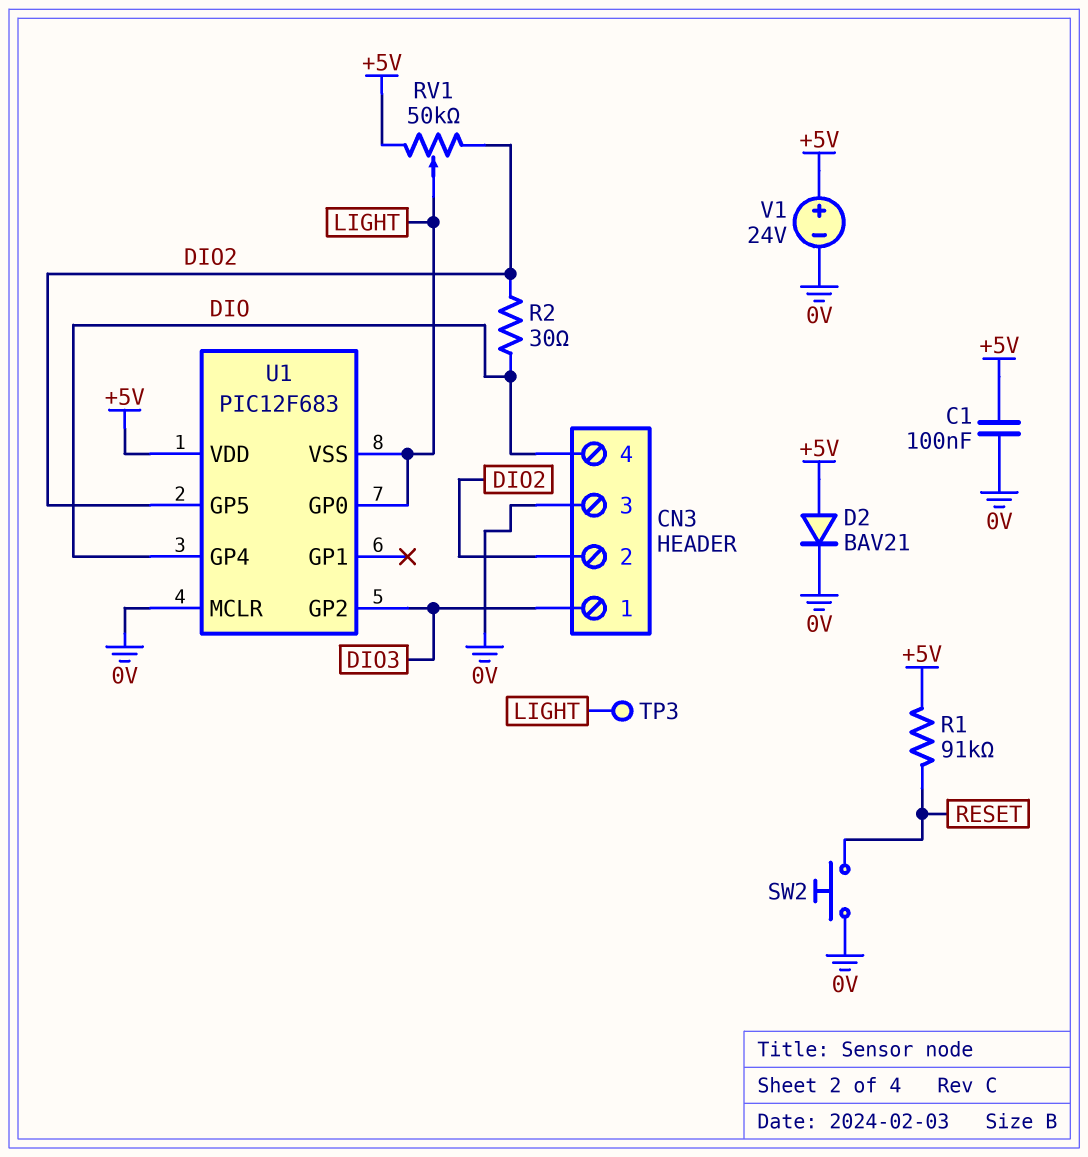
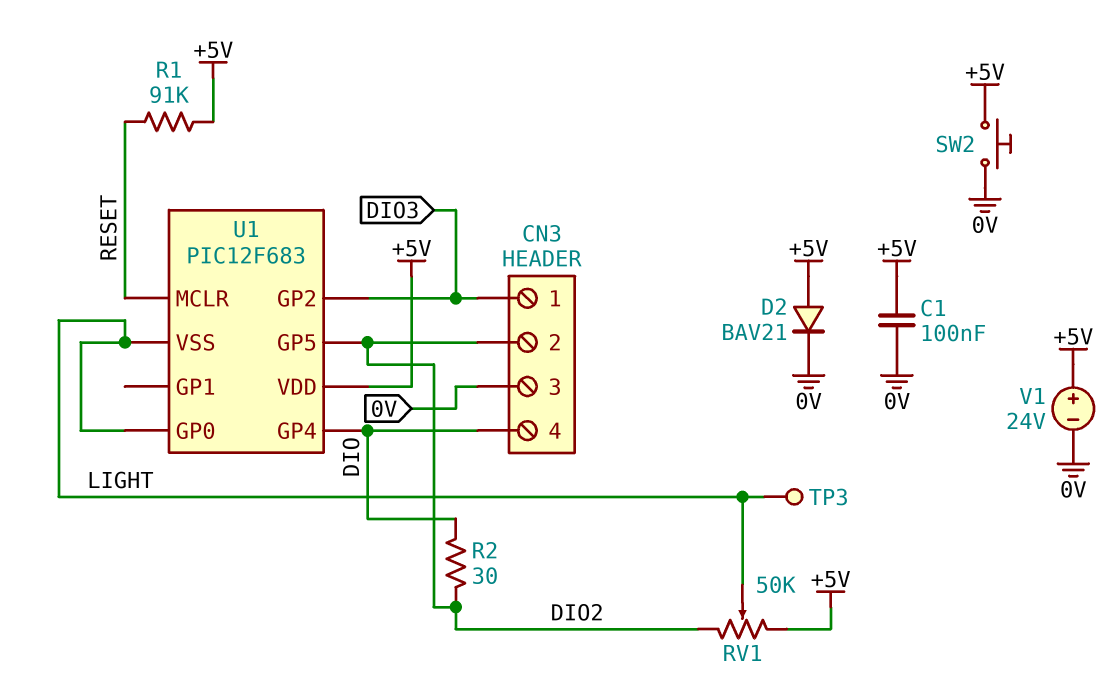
SW2: button (0V, RESET) -> button (+5V, 0V)
U1 pin MCLR: 0V -> RESET

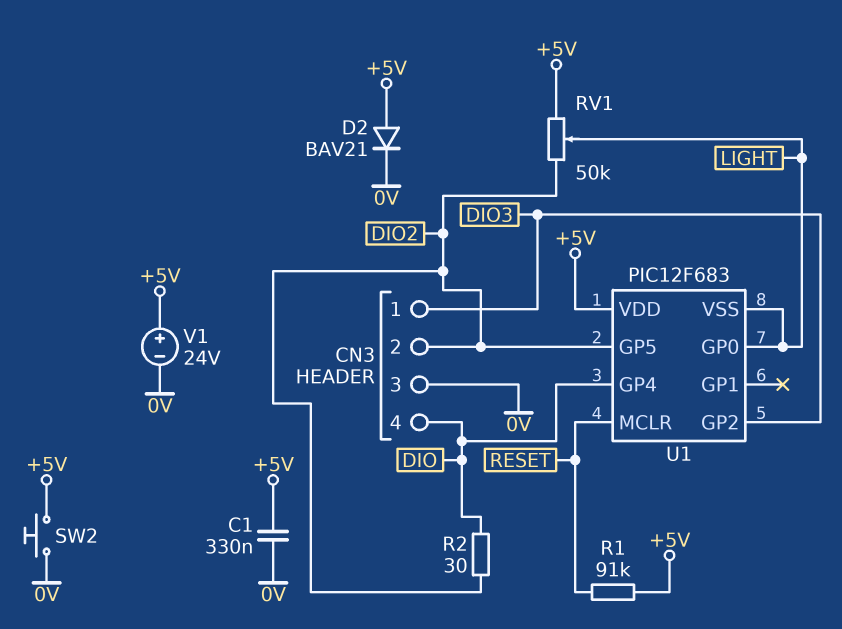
C1: 100nF (+5V, 0V) -> 330nF (+5V, 0V)
TP3: test point (LIGHT) -> none

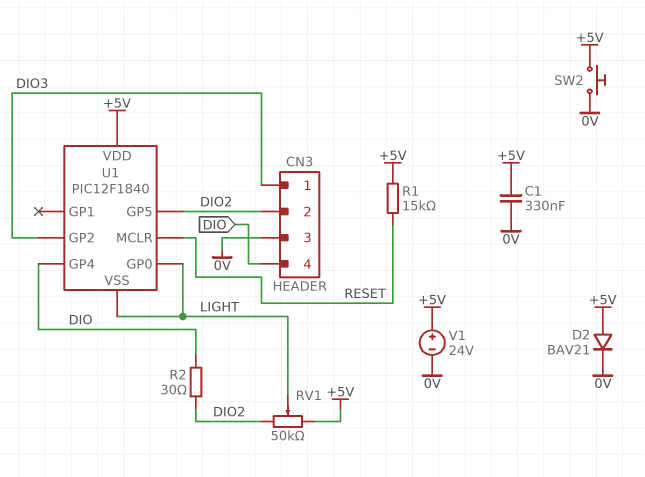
R1: 91k (+5V, RESET) -> 15k (+5V, RESET)
U1: PIC12F683 -> PIC12F1840

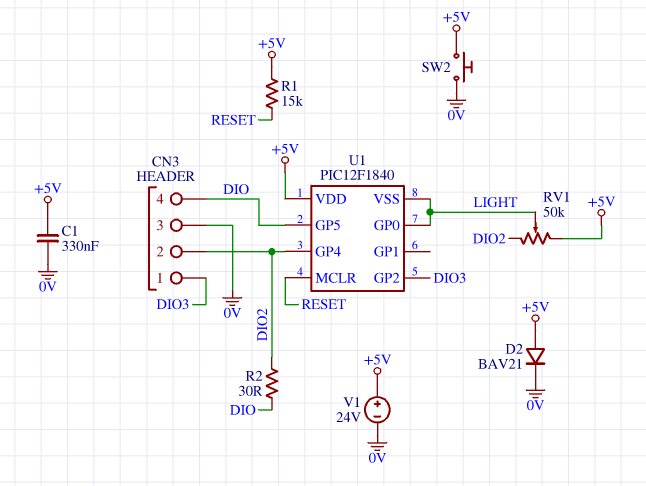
U1 pin GP4: DIO -> DIO2
U1 pin GP5: DIO2 -> DIO

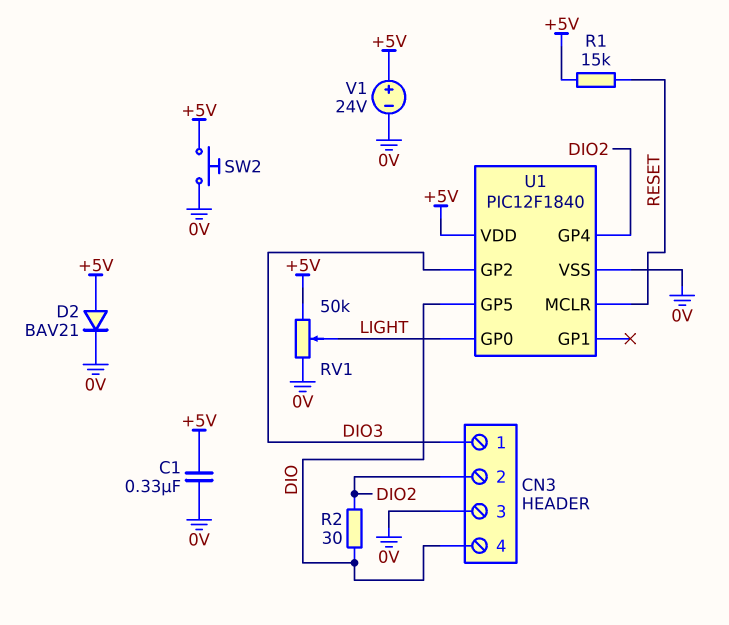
RV1: 50k (+5V, DIO2, wiper LIGHT) -> 50k (+5V, 0V, wiper LIGHT)
U1 pin VSS: LIGHT -> 0V

